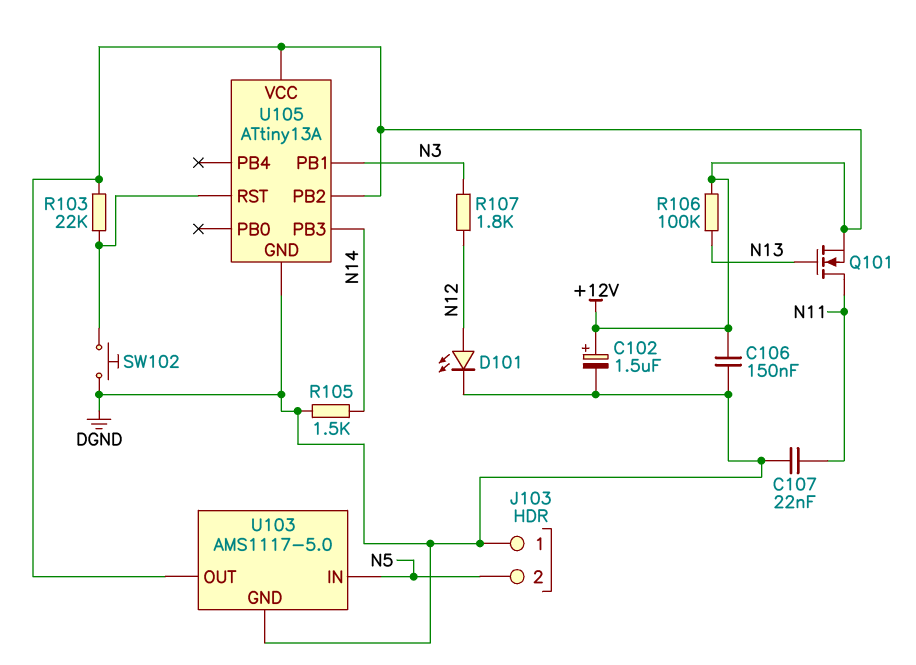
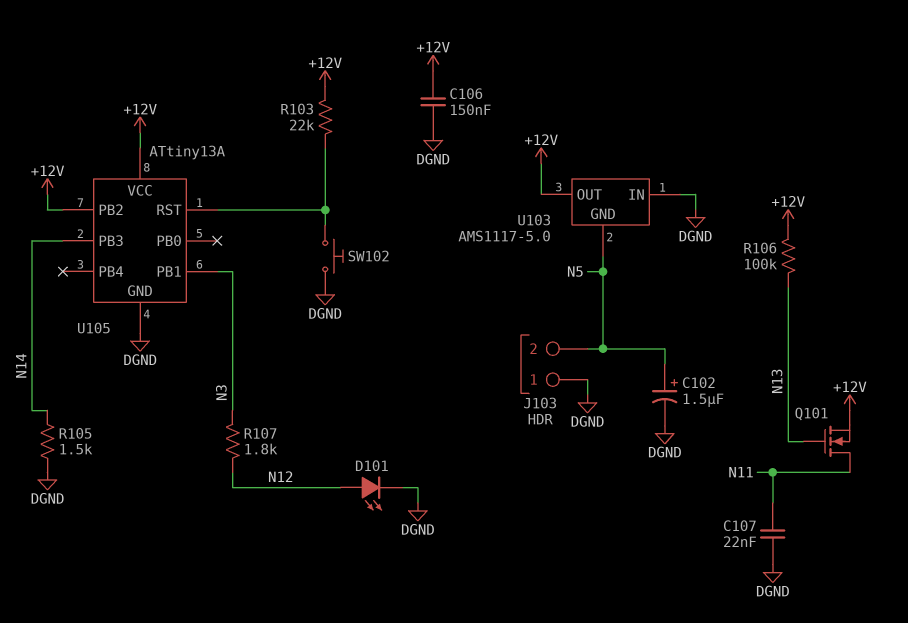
C102: 1.5uF (plus +12V, minus DGND) -> 1.5uF (plus N5, minus DGND)
U103 pin GND: DGND -> N5
U103 pin IN: N5 -> DGND

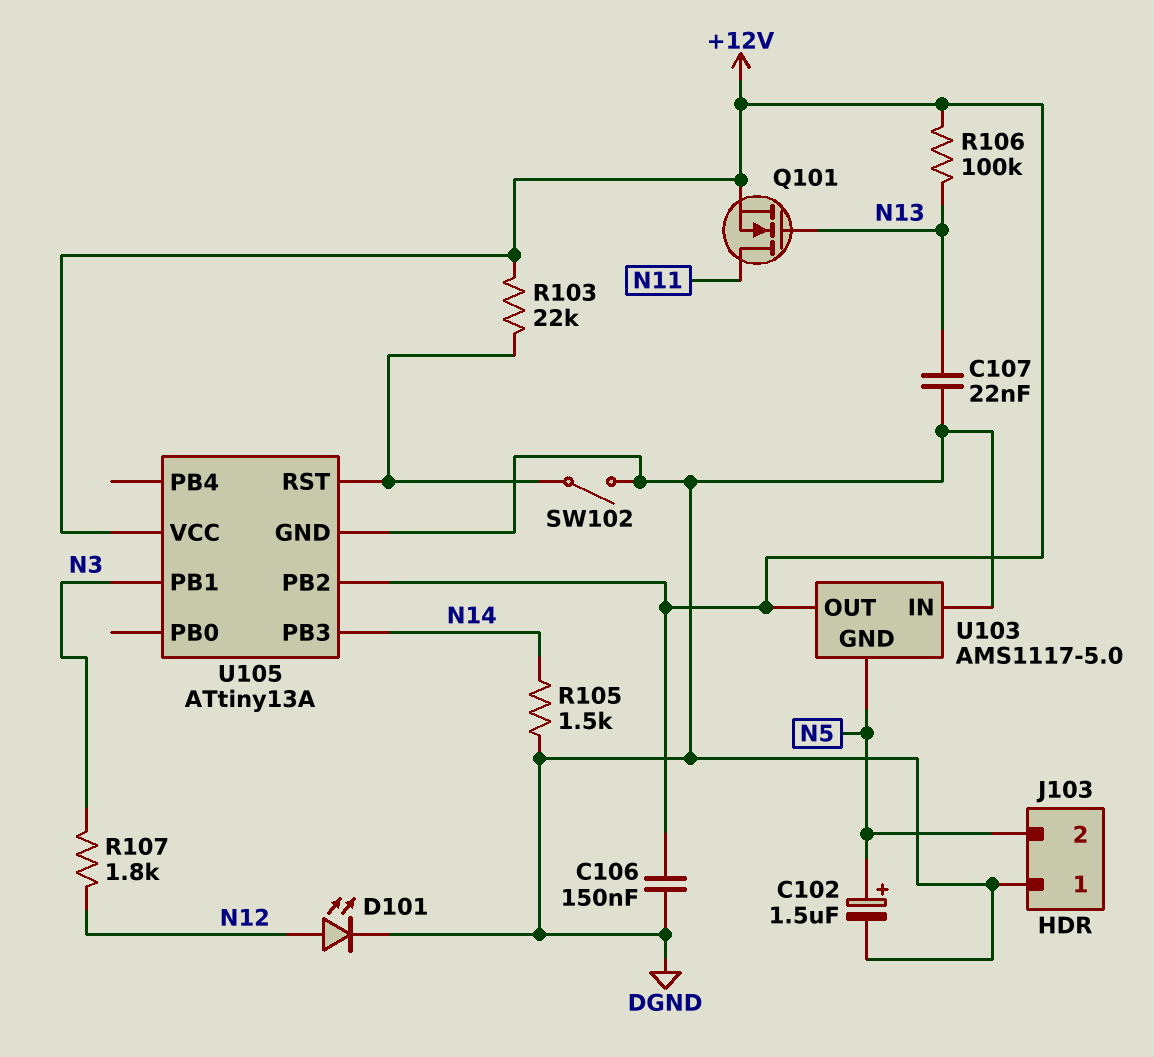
C107: 22nF (DGND, N11) -> 22nF (DGND, N13)
SW102: button (DGND, U105/RST) -> switch (DGND, U105/RST)

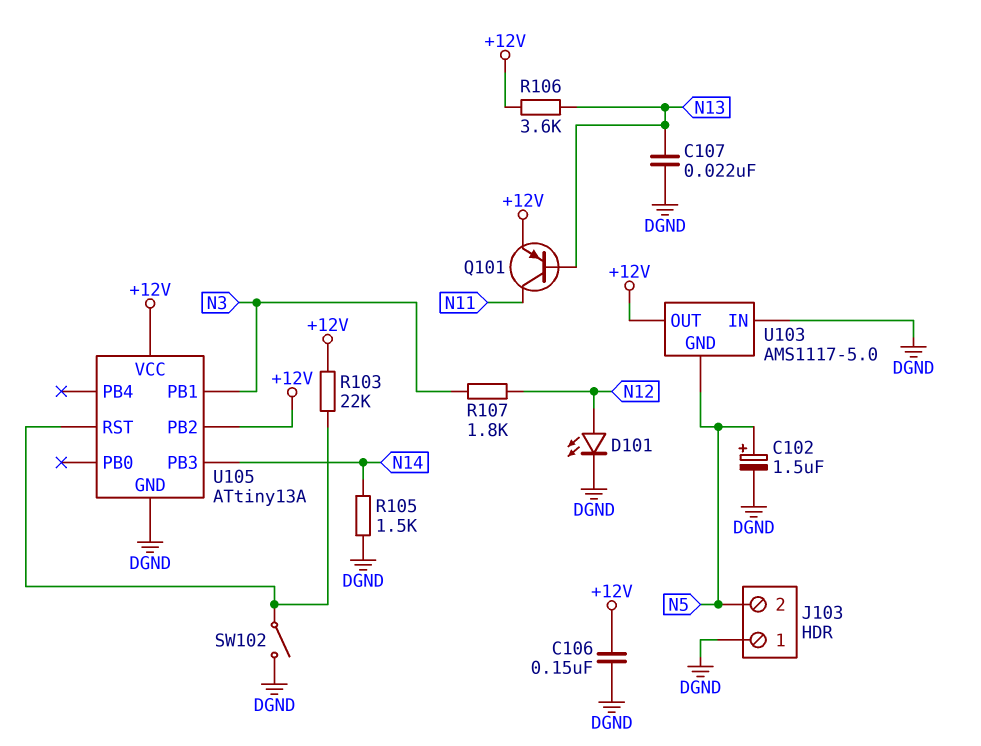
Q101: NMOS (G N13, D N11, S +12V) -> PNP (B N13, C N11, E +12V)
R106: 100k (+12V, N13) -> 3.6k (+12V, N13)

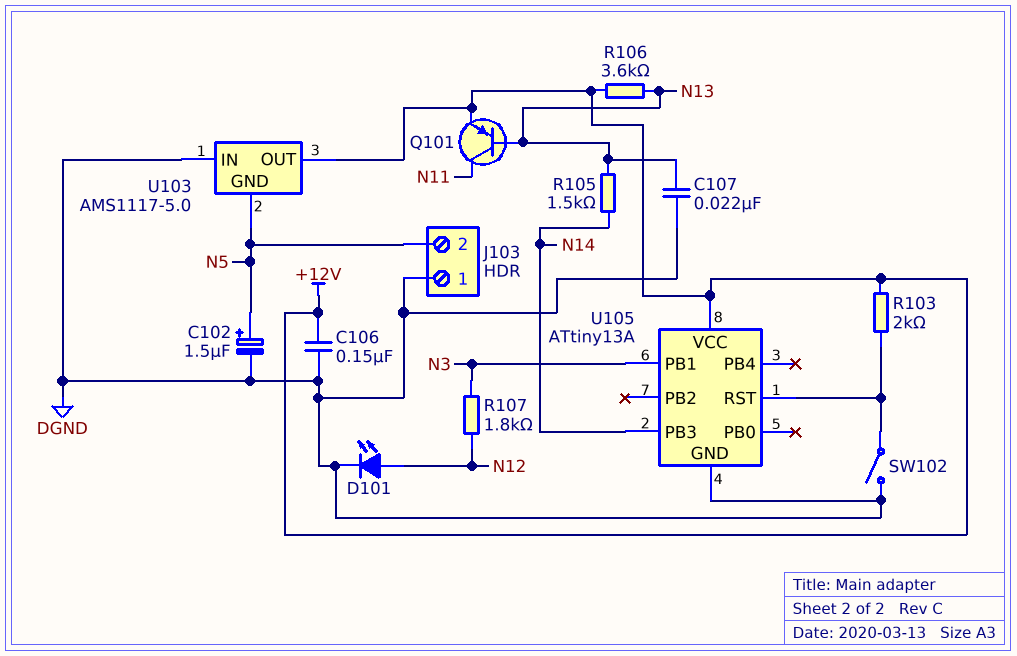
R103: 22k (+12V, U105/RST) -> 2k (+12V, U105/RST)
R105: 1.5k (DGND, N14) -> 1.5k (N13, N14)
U105 pin PB2: +12V -> none

